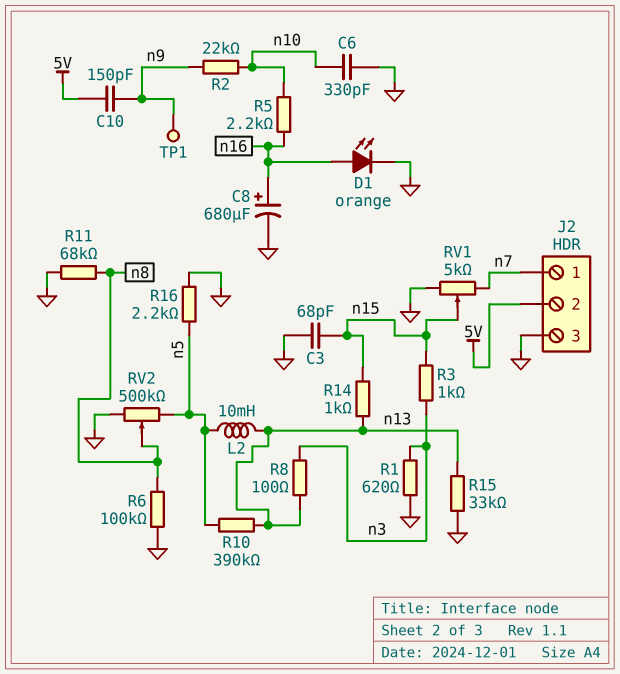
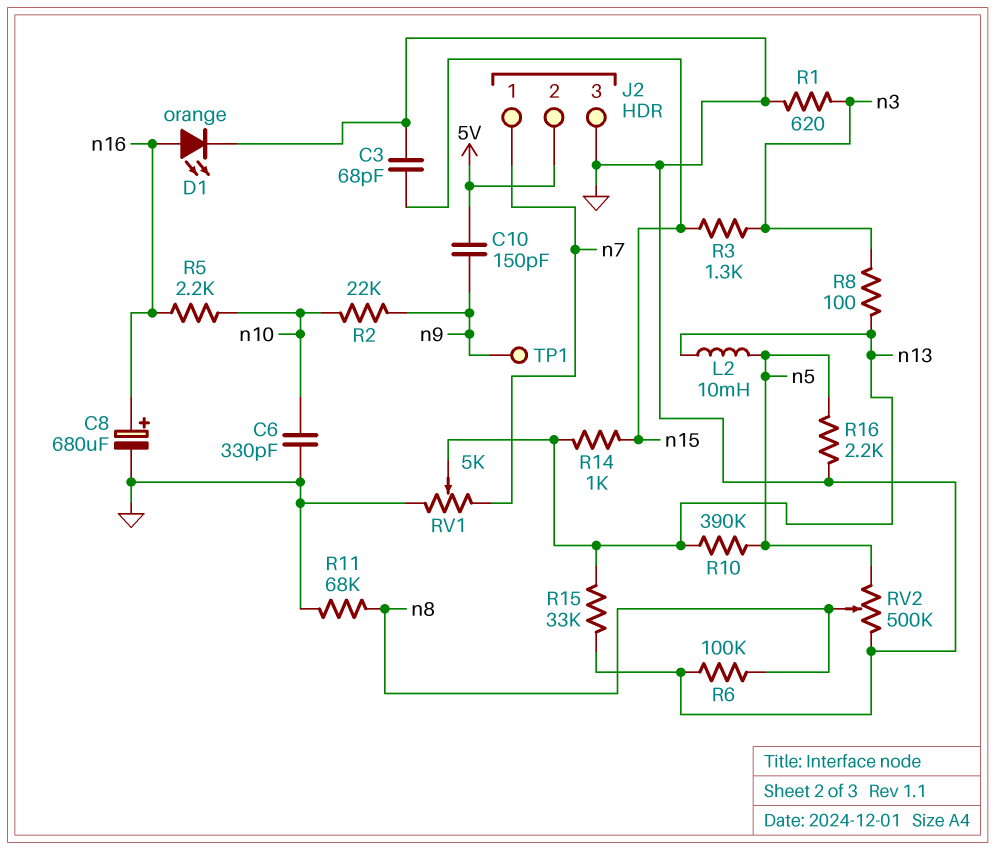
R3: 1k (n3, n15) -> 1.3k (n3, n15)
RV1: 5k (GND, n7, wiper n15) -> 5k (GND, n7, wiper n13)

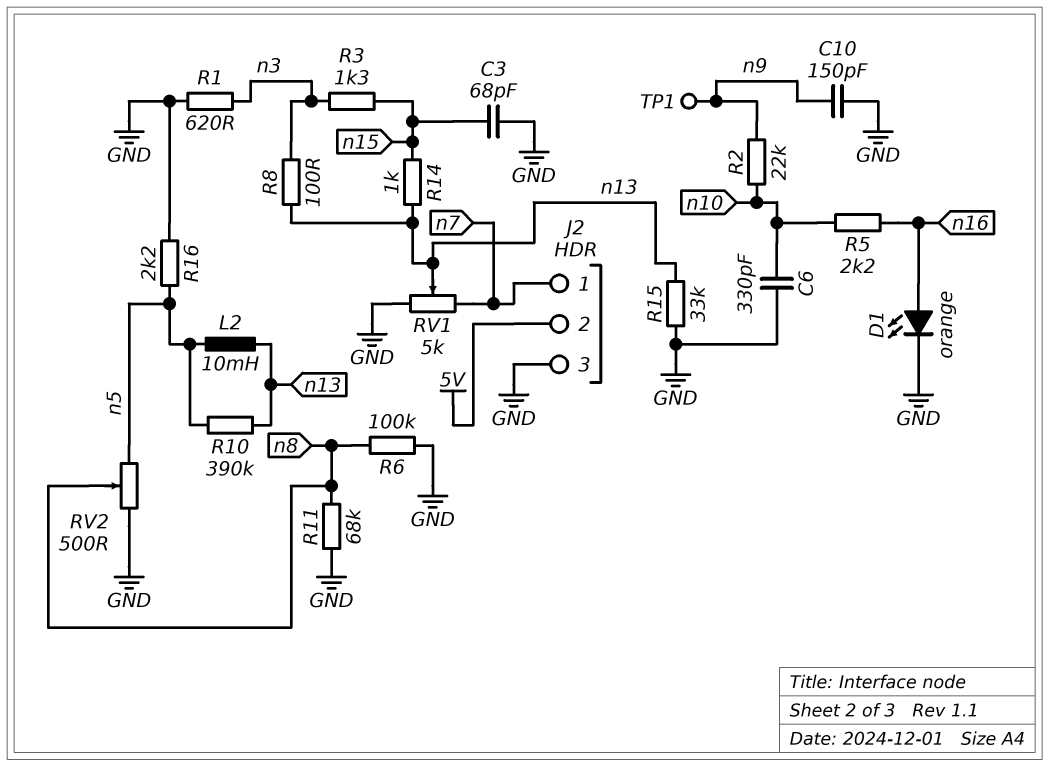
C8: 680uF (plus n16, minus GND) -> none
C10: 150pF (5V, n9) -> 150pF (GND, n9)
RV2: 500k (GND, n5, wiper n8) -> 500 (GND, n5, wiper n8)

